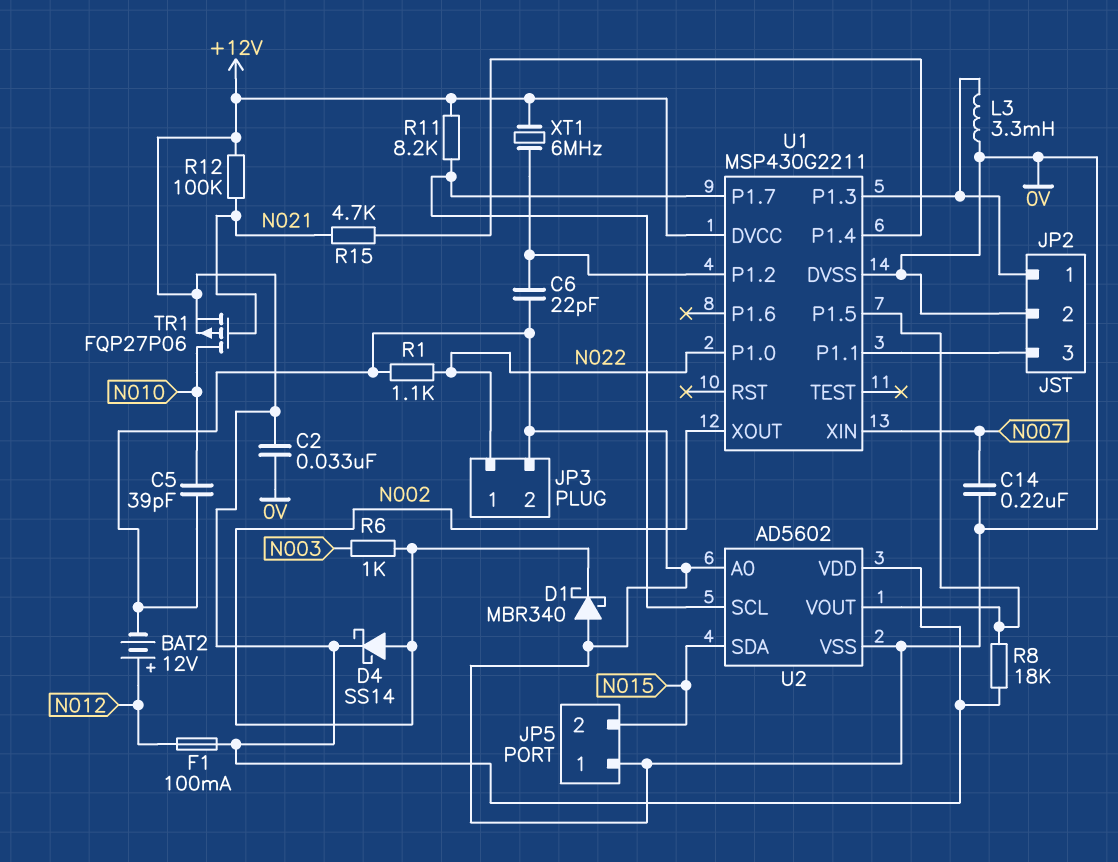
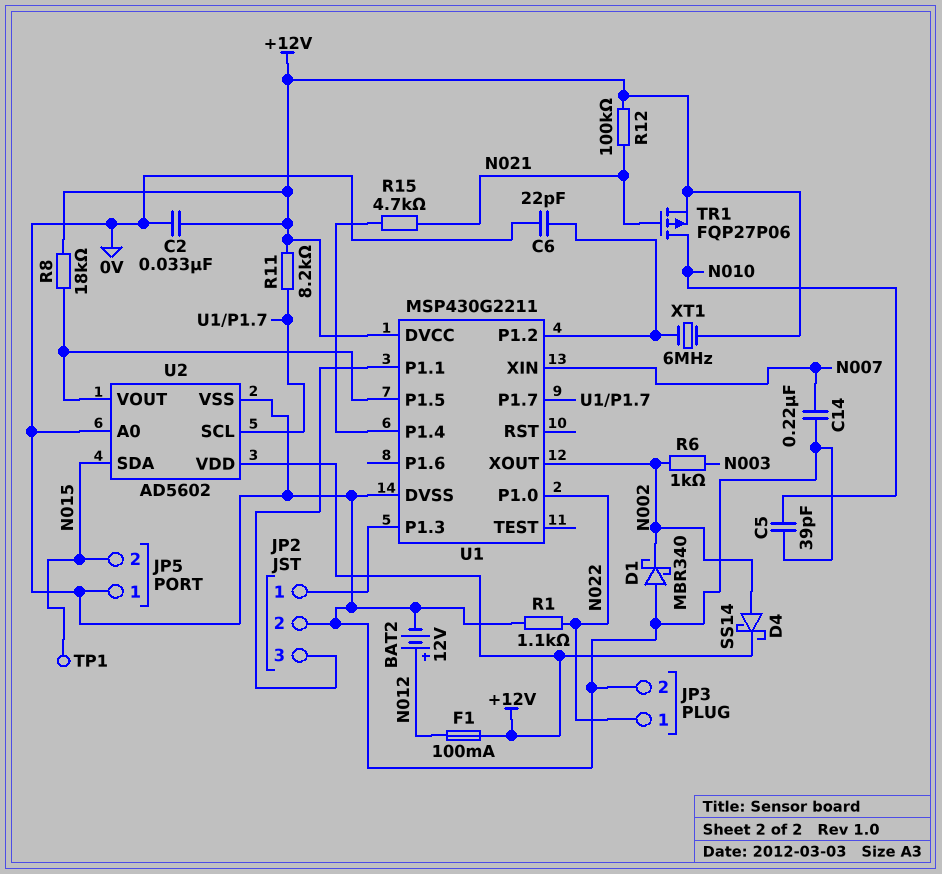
L3: 3.3mH (0V, JP2/1) -> none
TP1: none -> test point (N015)

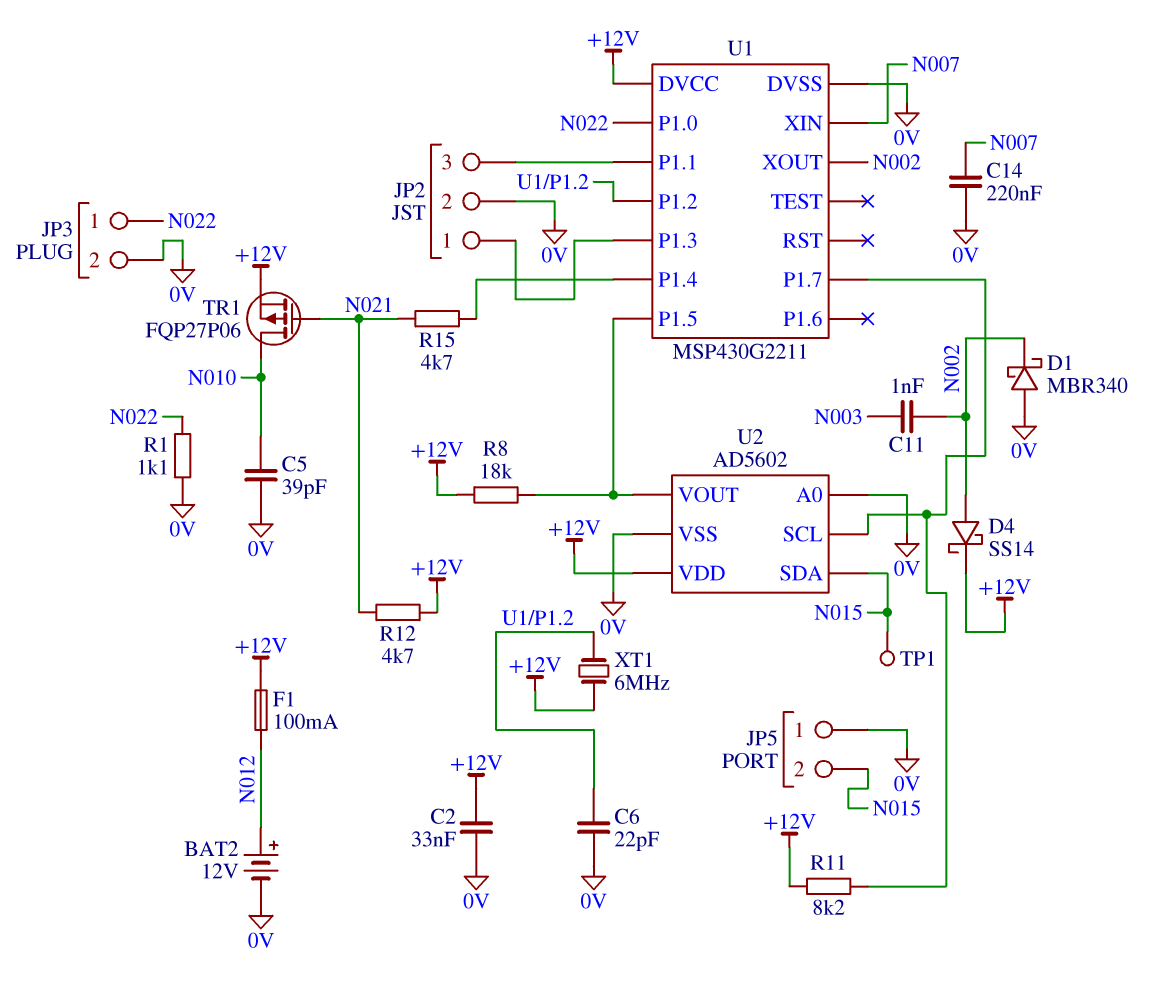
C11: none -> 1nF (N002, N003)
R6: 1k (N002, N003) -> none
R12: 100k (+12V, N021) -> 4.7k (+12V, N021)

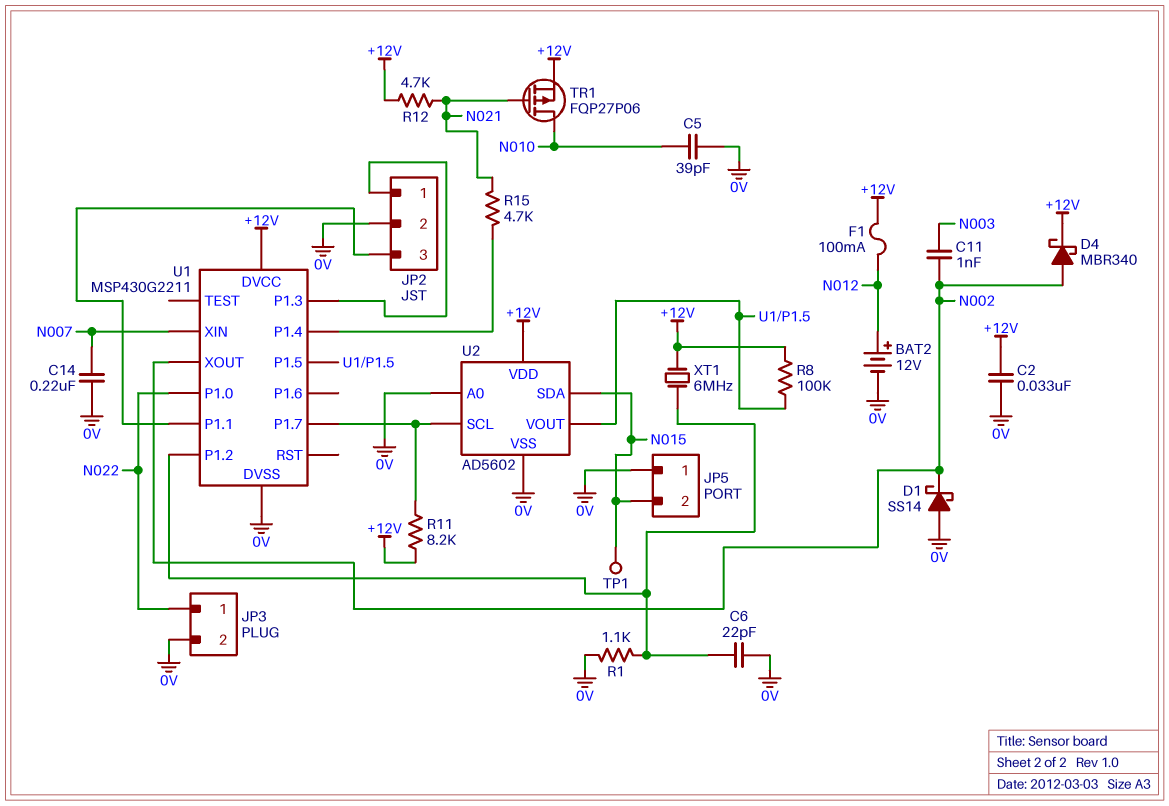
D1: schottky MBR340 (A 0V, K N002) -> schottky SS14 (A 0V, K N002)
D4: schottky SS14 (A N002, K +12V) -> schottky MBR340 (A N002, K +12V)
R1: 1.1k (0V, N022) -> 1.1k (0V, U1/P1.2)
R8: 18k (+12V, U1/P1.5) -> 100k (+12V, U1/P1.5)

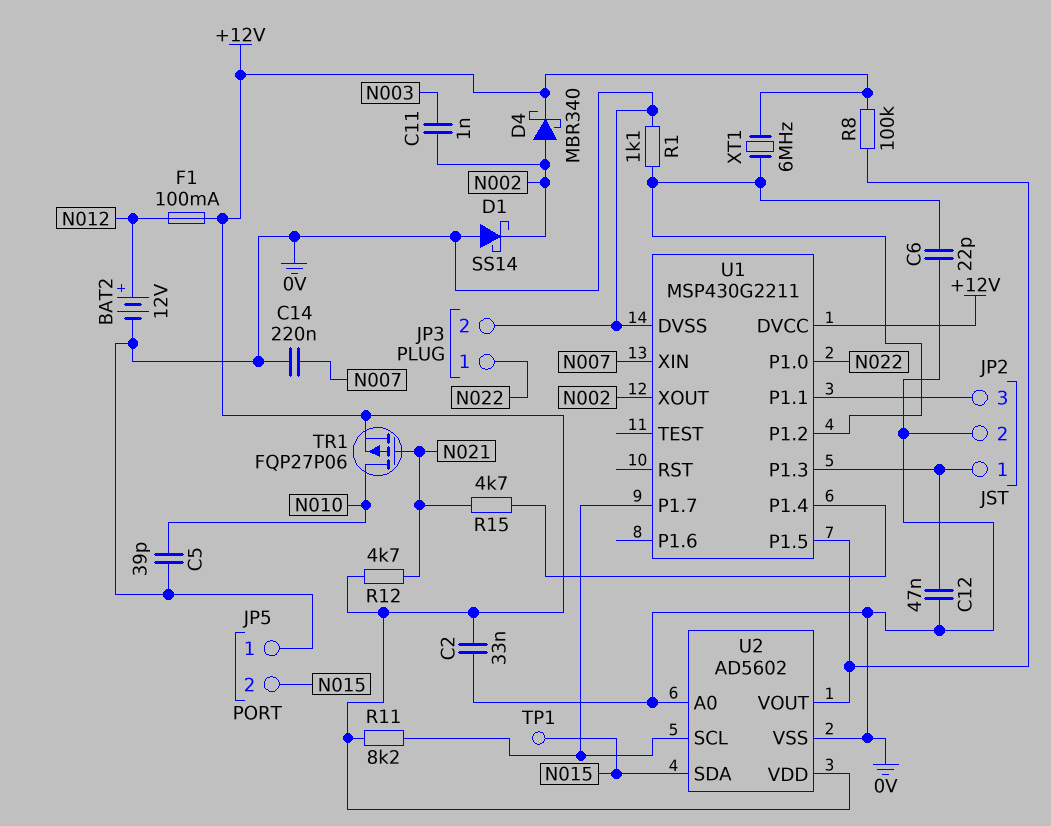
C12: none -> 47nF (0V, JP2/1)

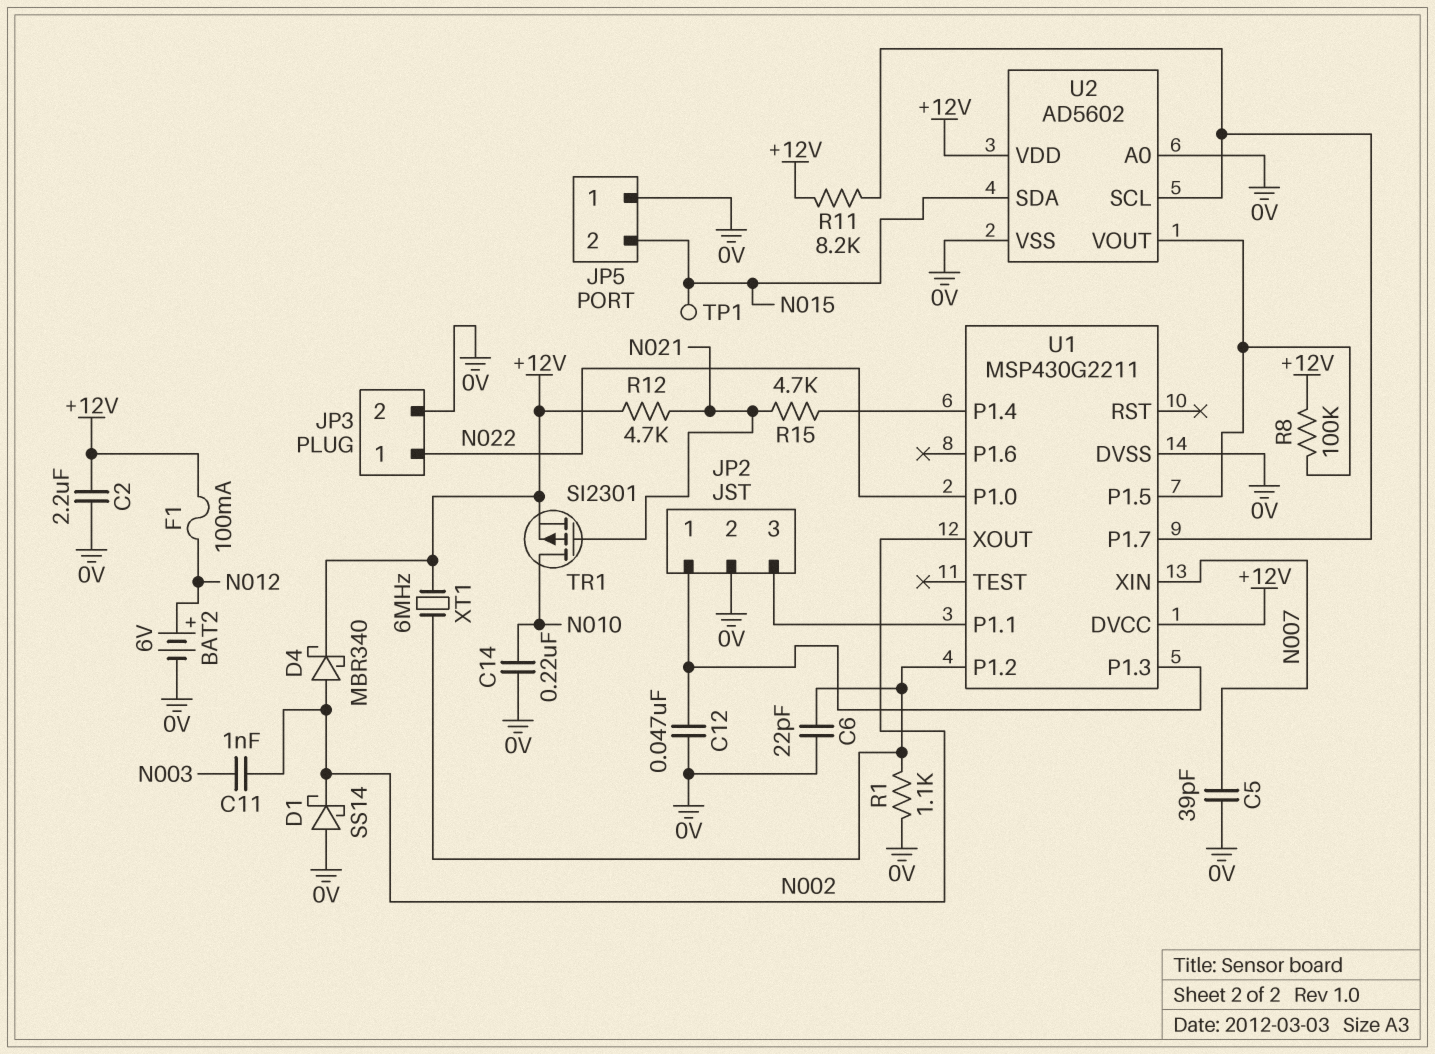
BAT2: 12V (plus N012, minus 0V) -> 6V (plus N012, minus 0V)
C2: 33nF (+12V, 0V) -> 2.2uF (+12V, 0V)
C5: 39pF (0V, N010) -> 39pF (0V, N007)
C14: 220nF (0V, N007) -> 220nF (0V, N010)
TR1: PMOS FQP27P06 (G N021, D N010, S +12V) -> PMOS SI2301 (G N021, D N010, S +12V)

